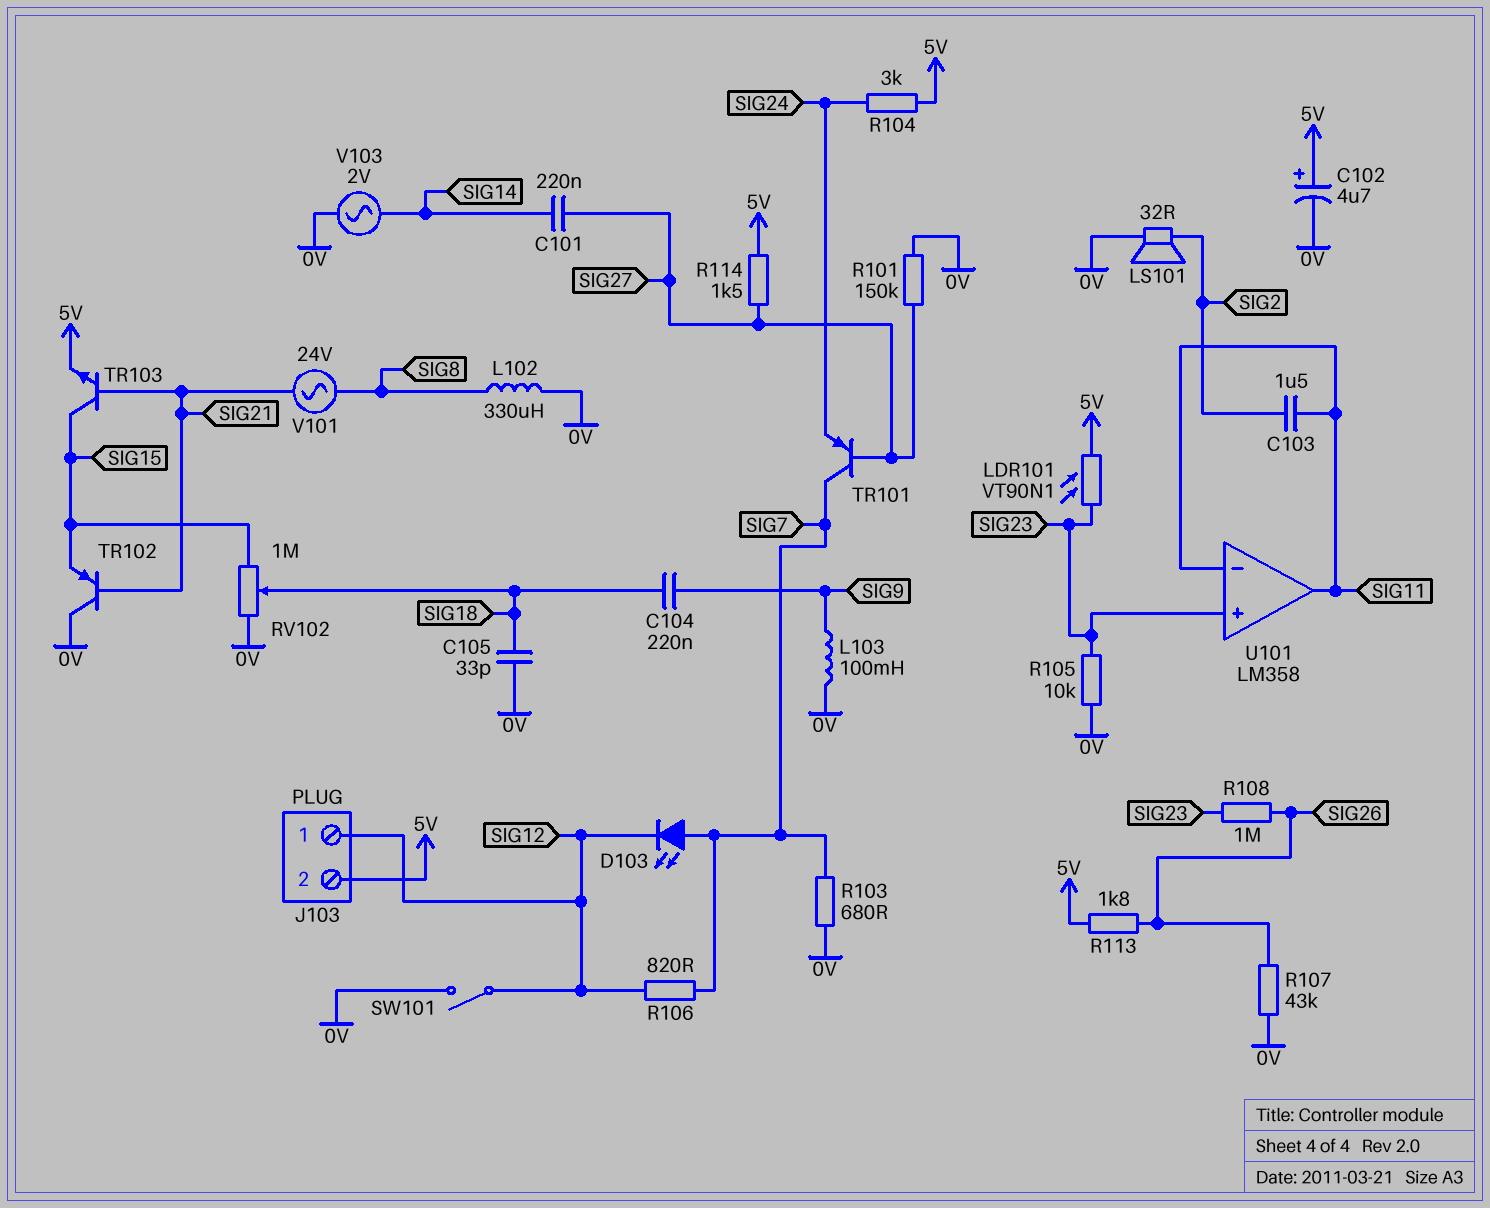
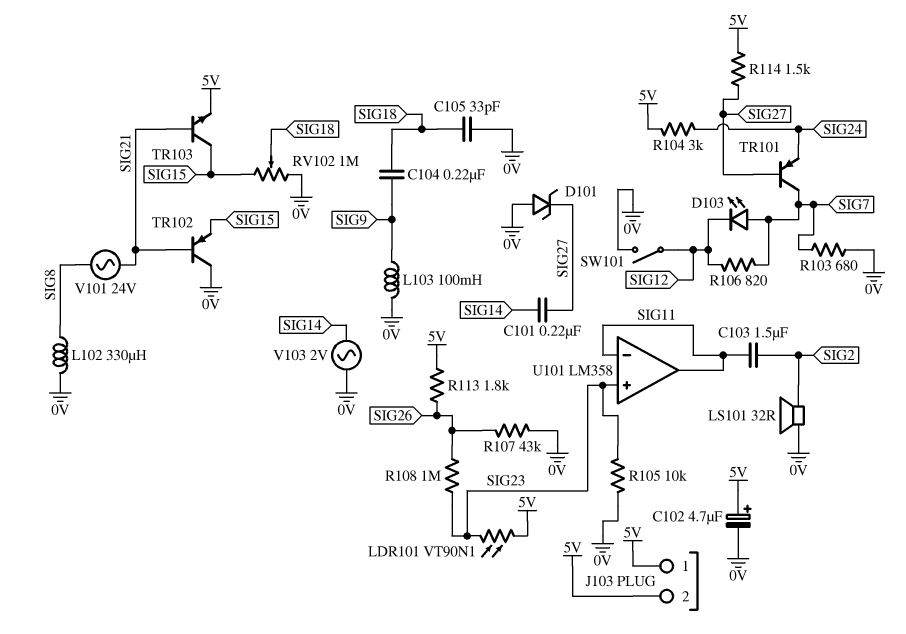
D101: none -> zener (A 0V, K SIG27)
J103 pin 1: SIG12 -> 5V
R101: 150k (0V, SIG27) -> none

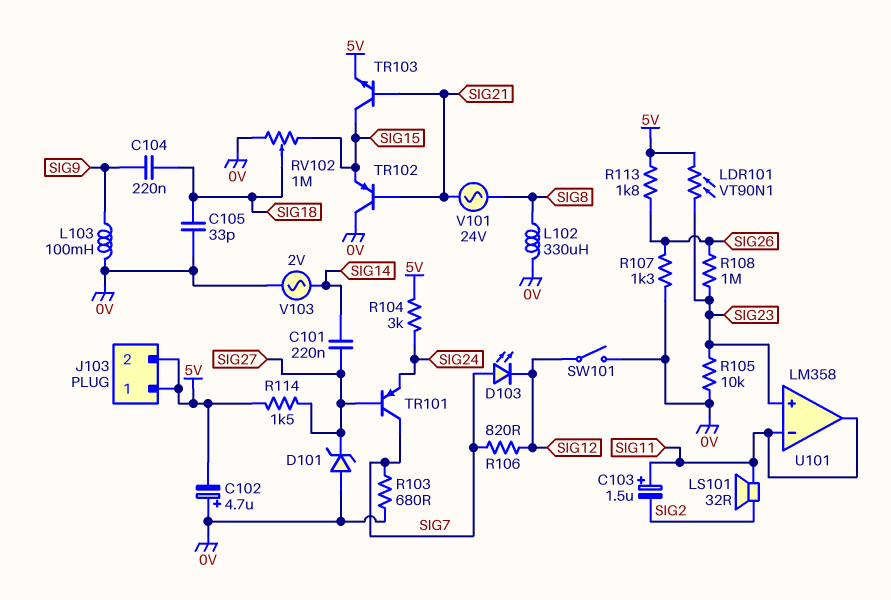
C102: 4.7uF (plus 5V, minus 0V) -> 4.7uF (plus 0V, minus 5V)
C103: 1.5uF (SIG2, SIG11) -> 1.5uF (plus SIG11, minus SIG2)
LS101: speaker 32R (0V, SIG2) -> speaker 32R (SIG2, SIG11)
R107: 43k (0V, SIG26) -> 1.3k (0V, SIG26)

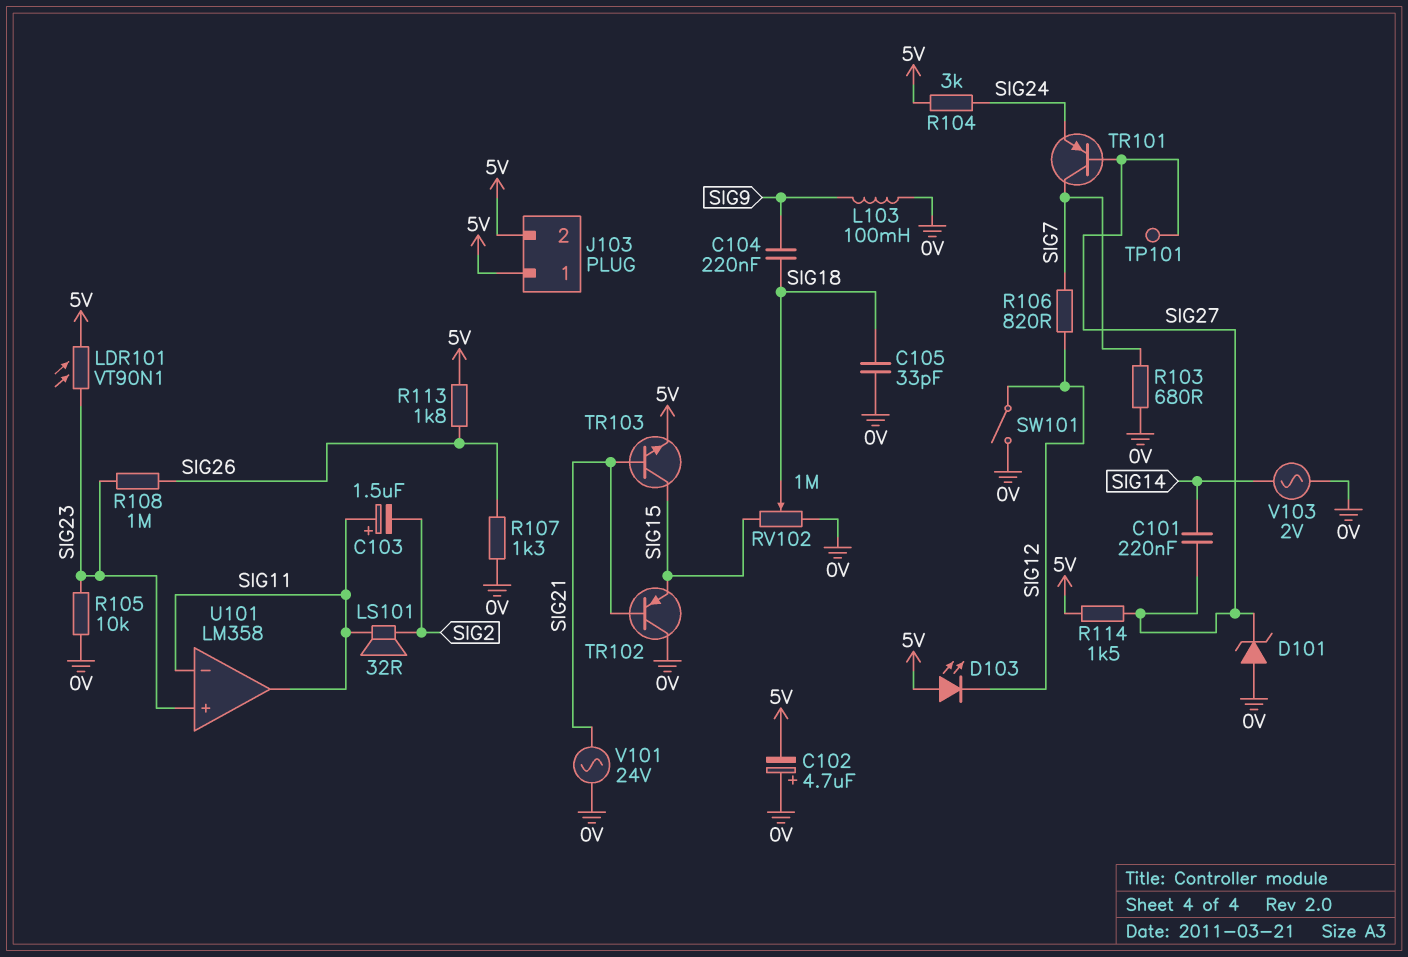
D103: LED (A SIG7, K SIG12) -> LED (A 5V, K SIG12)
L102: 330uH (0V, SIG8) -> none
TP101: none -> test point (SIG27)
V101: AC 24V (SIG8, SIG21) -> AC 24V (0V, SIG21)

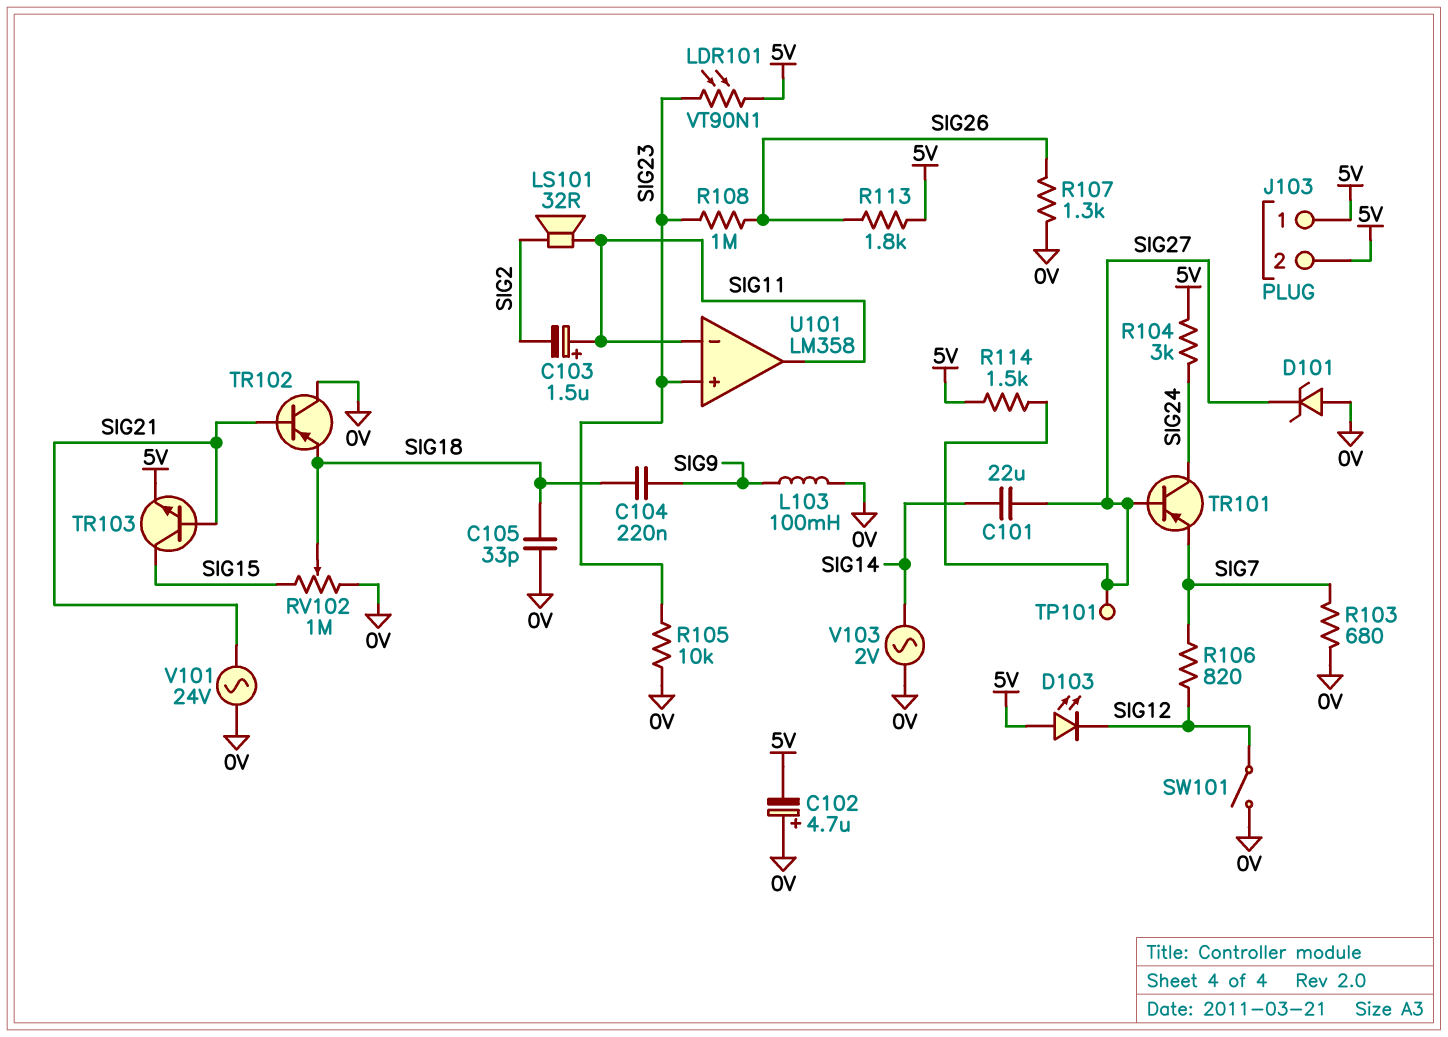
C101: 220nF (SIG14, SIG27) -> 22uF (SIG14, SIG27)
TR101: PNP (B SIG27, C SIG7, E SIG24) -> PNP (B SIG27, C SIG24, E SIG7)
TR102: PNP (B SIG21, C 0V, E SIG15) -> PNP (B SIG21, C 0V, E SIG18)

